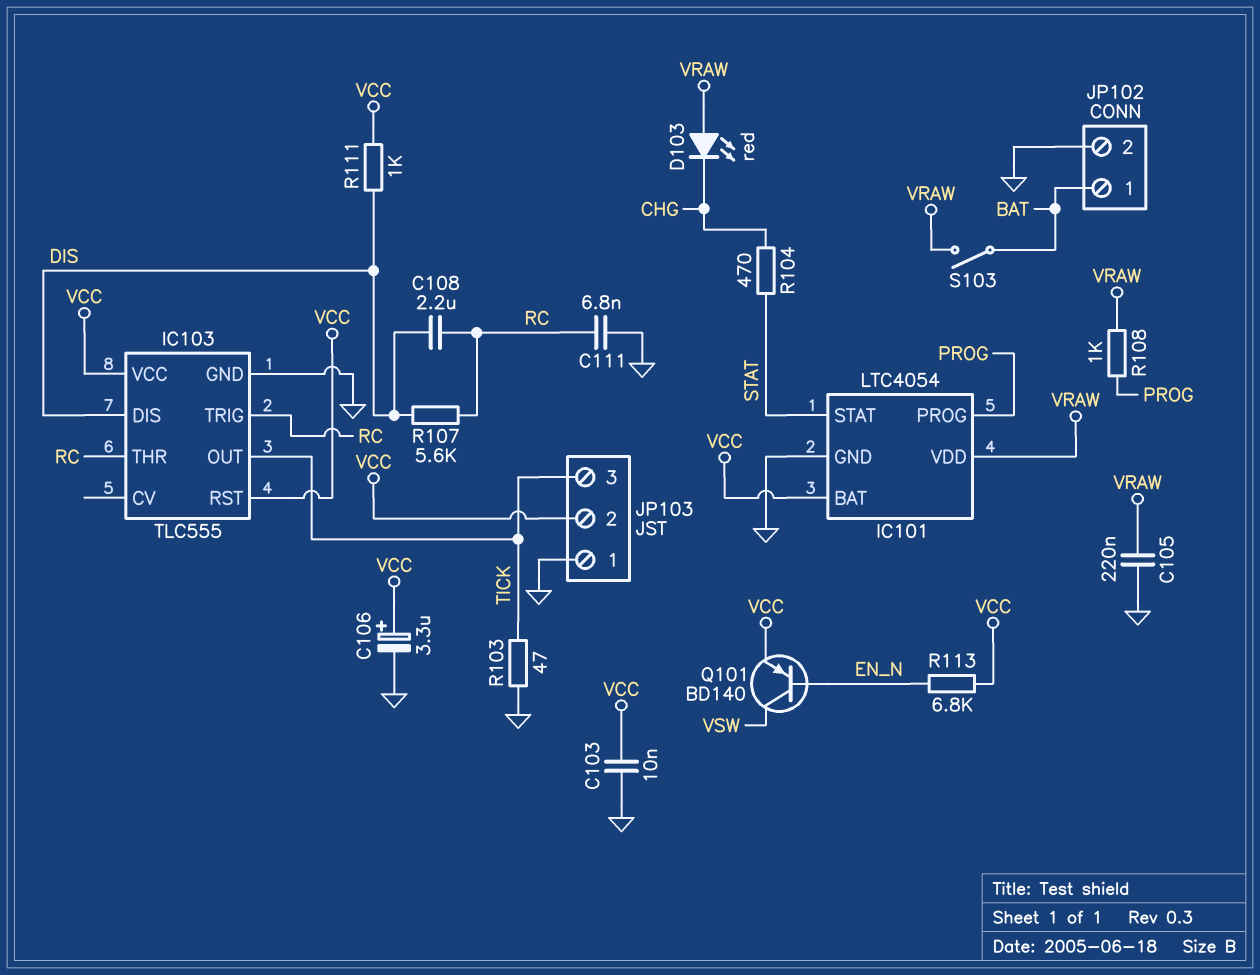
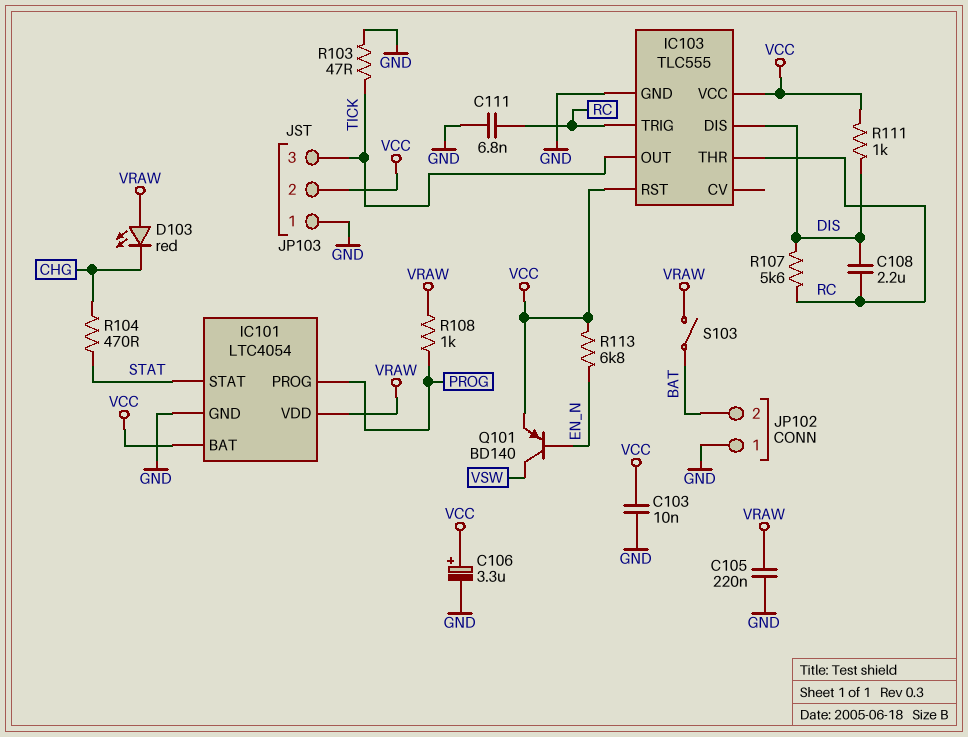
JP102 pin 1: BAT -> GND
JP102 pin 2: GND -> BAT

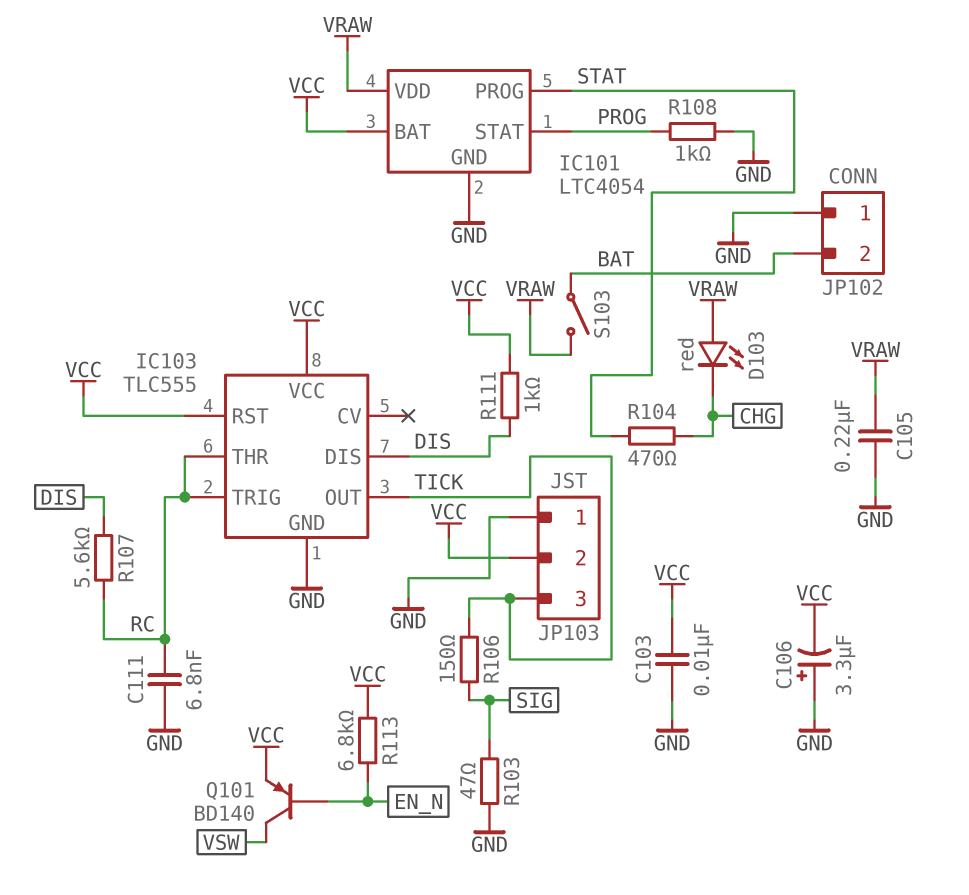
C106: 3.3uF (plus VCC, minus GND) -> 3.3uF (plus GND, minus VCC)
C108: 2.2uF (DIS, RC) -> none
IC101 pin PROG: PROG -> STAT
IC101 pin STAT: STAT -> PROG
R103: 47 (GND, TICK) -> 47 (GND, SIG)
R106: none -> 150 (SIG, TICK)
R108: 1k (PROG, VRAW) -> 1k (GND, PROG)

